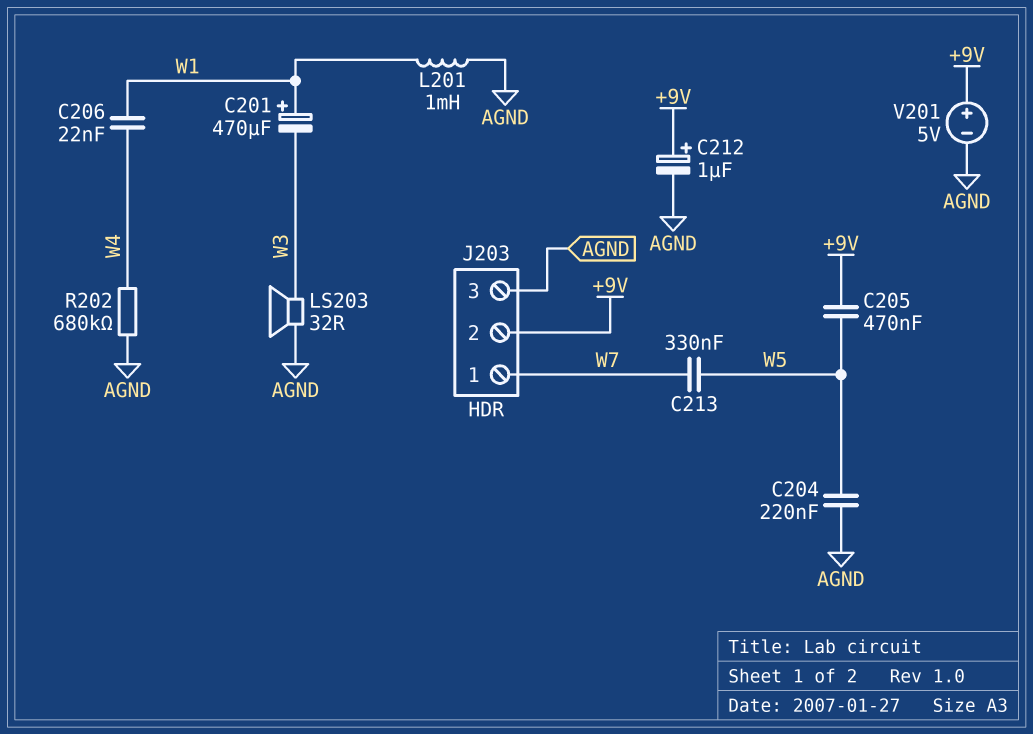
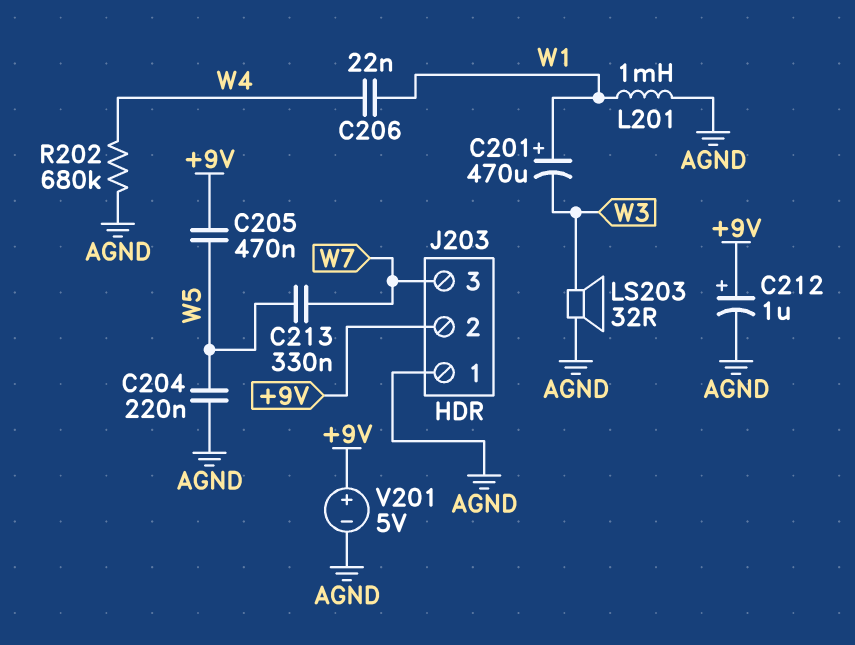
J203 pin 1: W7 -> AGND
J203 pin 3: AGND -> W7

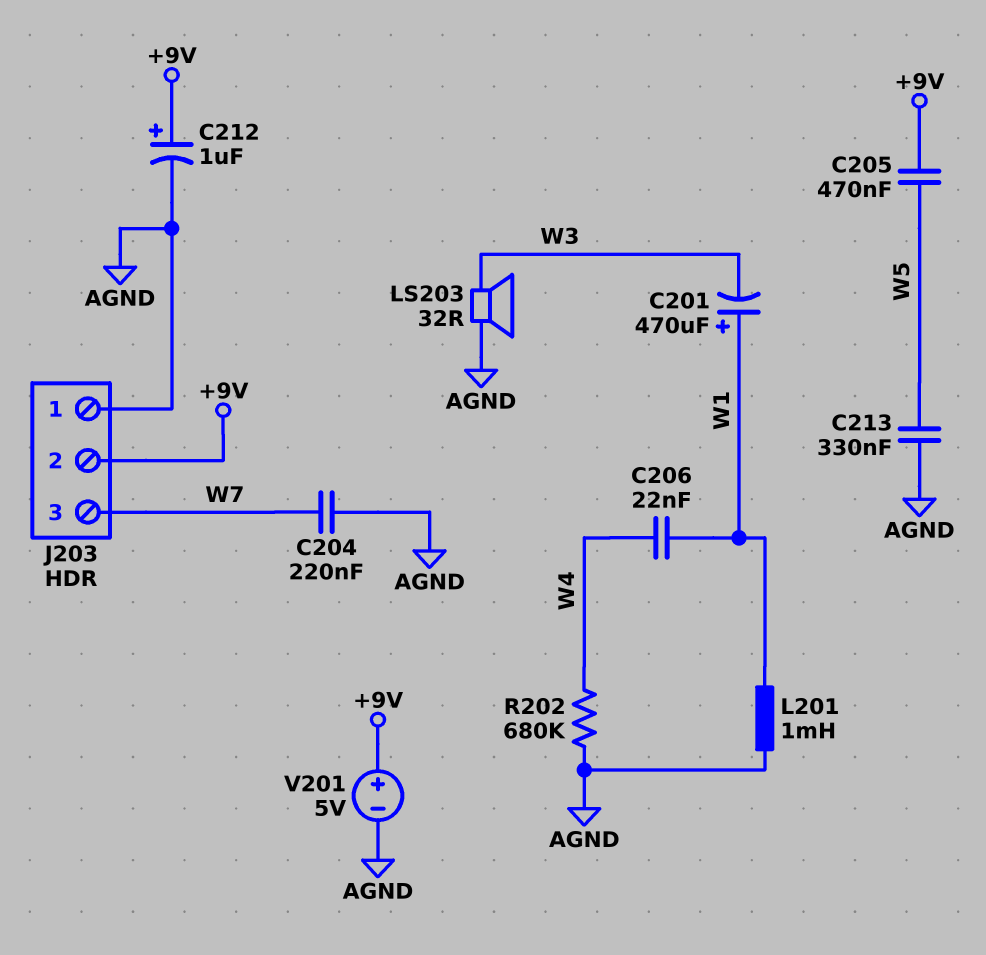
C204: 220nF (AGND, W5) -> 220nF (AGND, W7)
C213: 330nF (W5, W7) -> 330nF (AGND, W5)

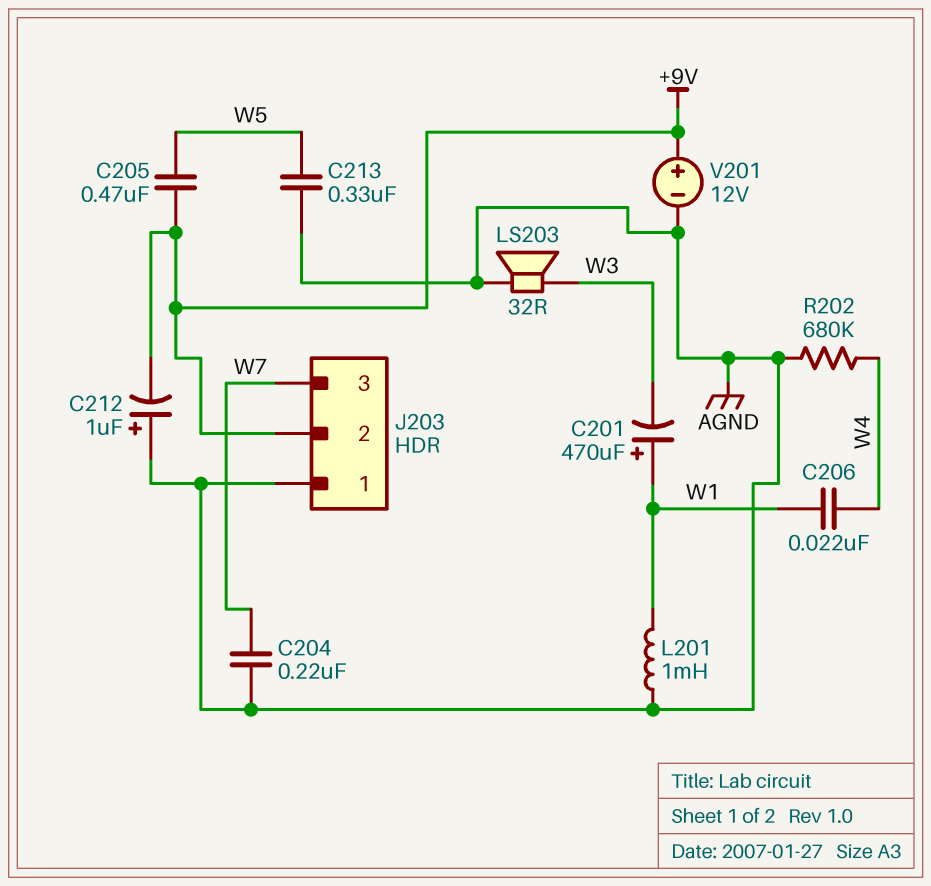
C212: 1uF (plus +9V, minus AGND) -> 1uF (plus AGND, minus +9V)
V201: 5V (plus +9V, minus AGND) -> 12V (plus +9V, minus AGND)

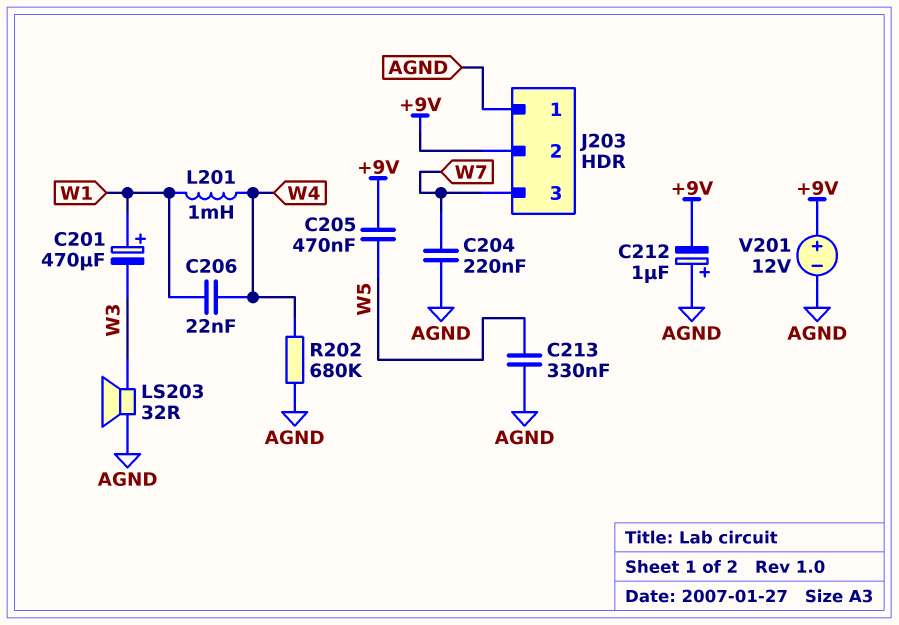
L201: 1mH (AGND, W1) -> 1mH (W1, W4)

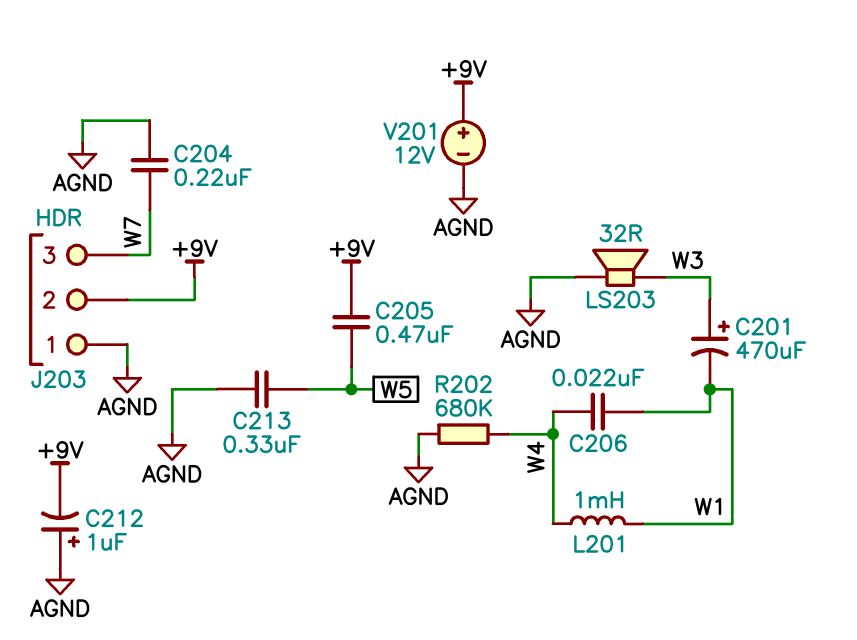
C201: 470uF (plus W1, minus W3) -> 470uF (plus W3, minus W1)

